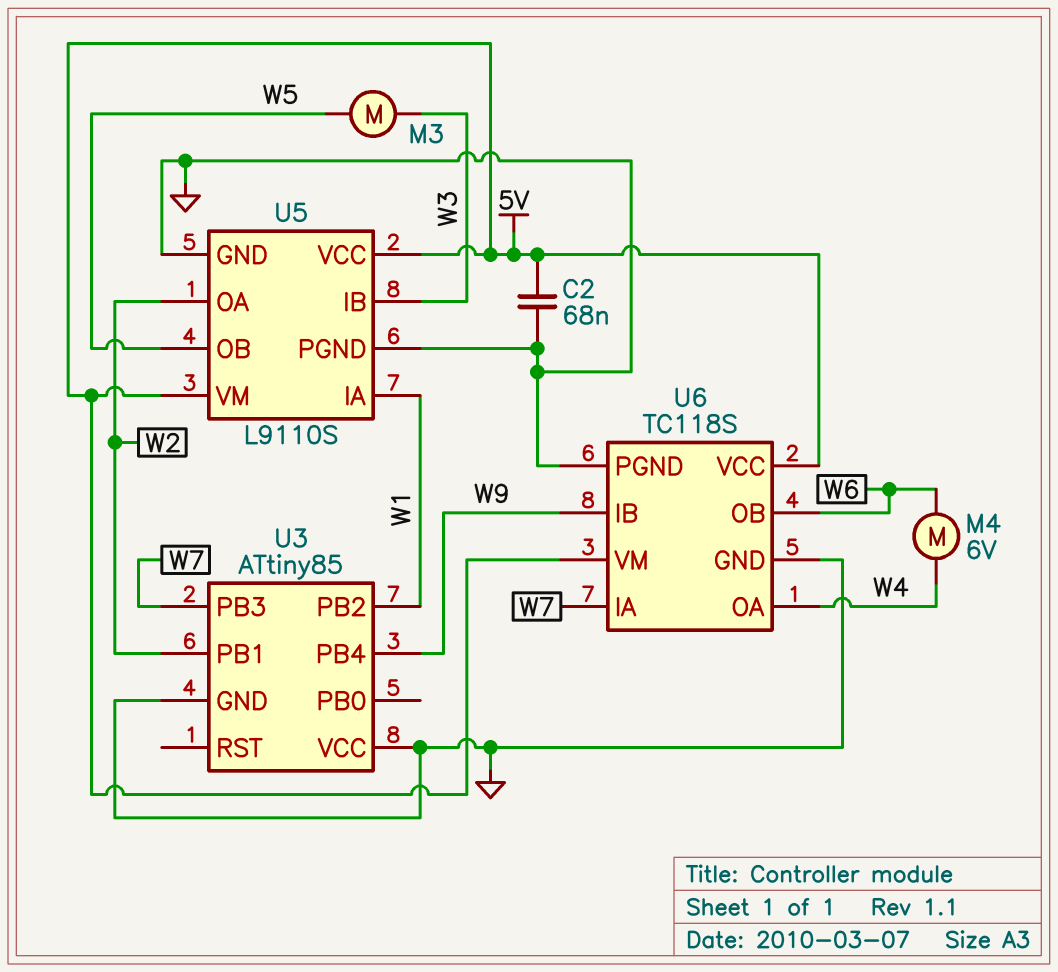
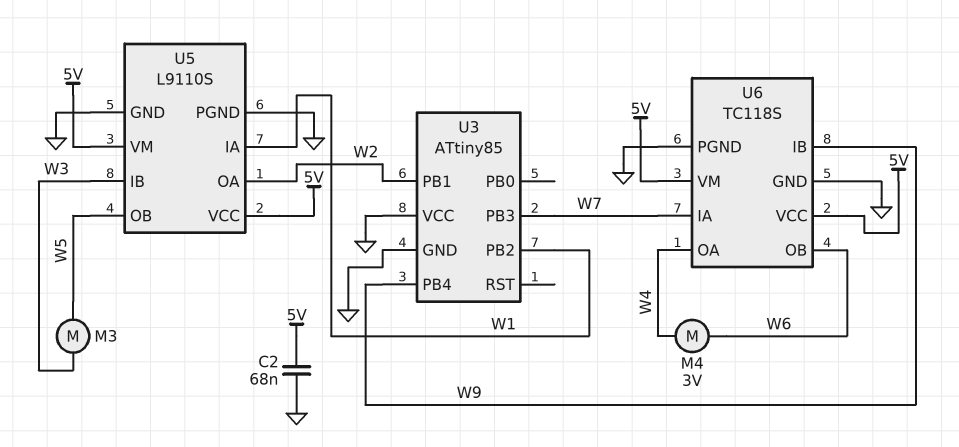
M4: motor 6V (W4, W6) -> motor 3V (W4, W6)

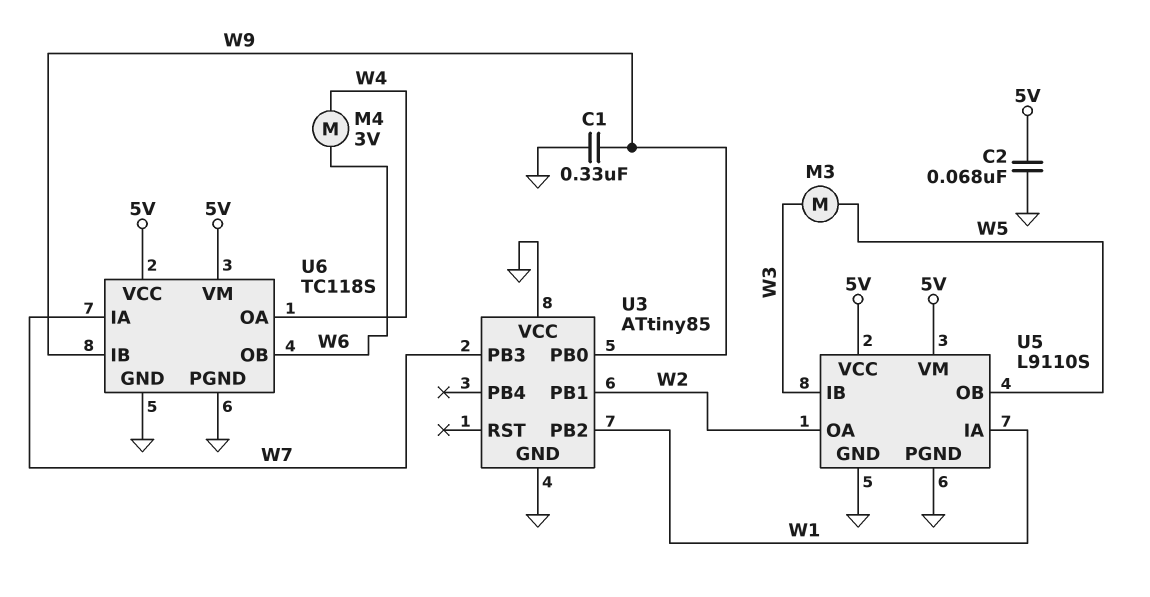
C1: none -> 330nF (GND, W9)
U3 pin PB0: none -> W9
U3 pin PB4: W9 -> none

